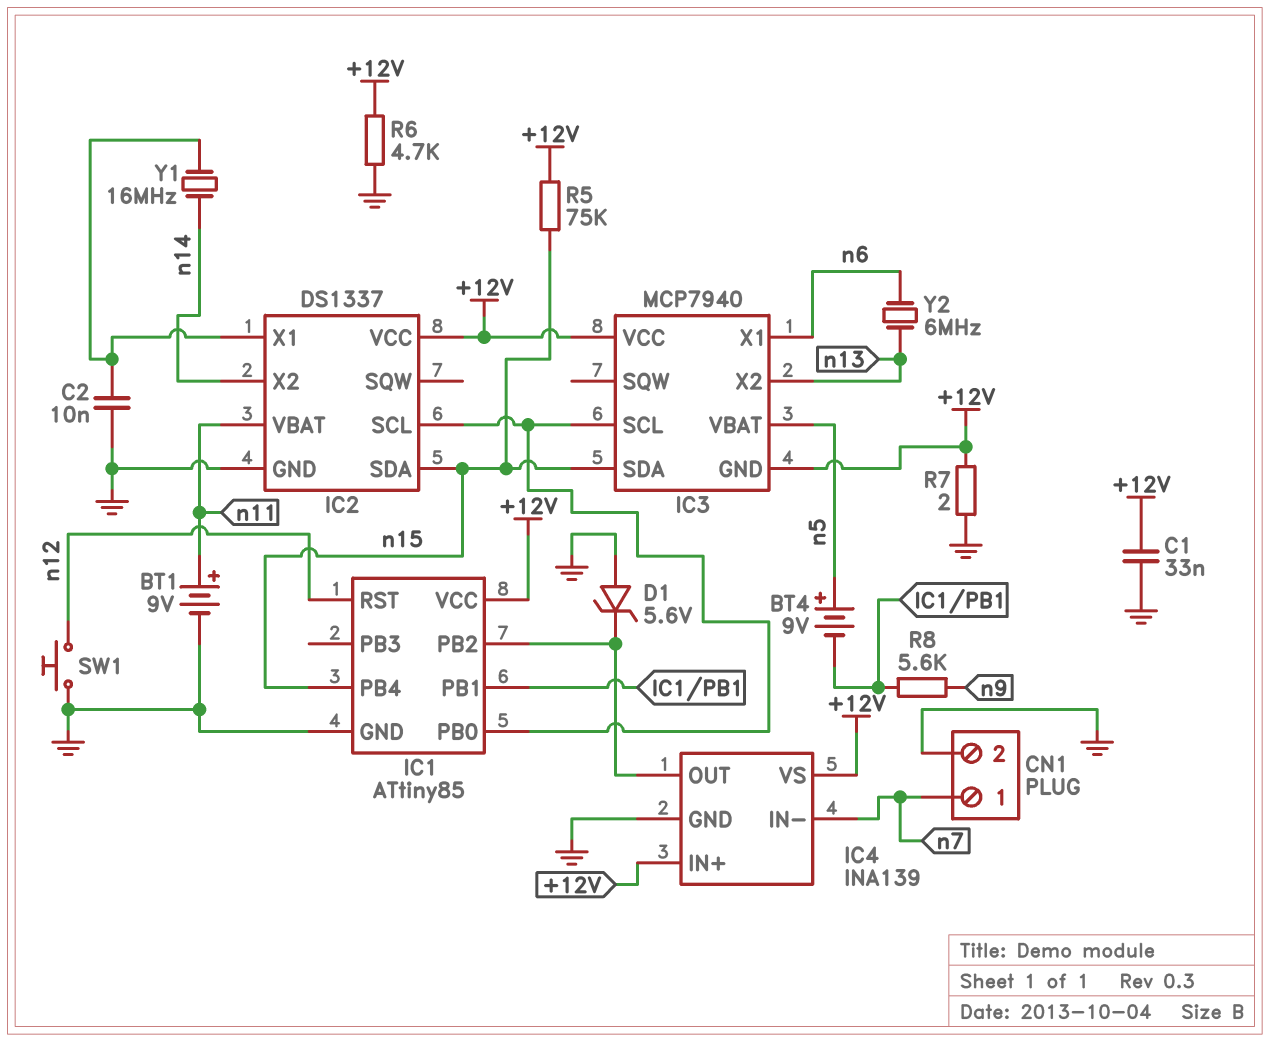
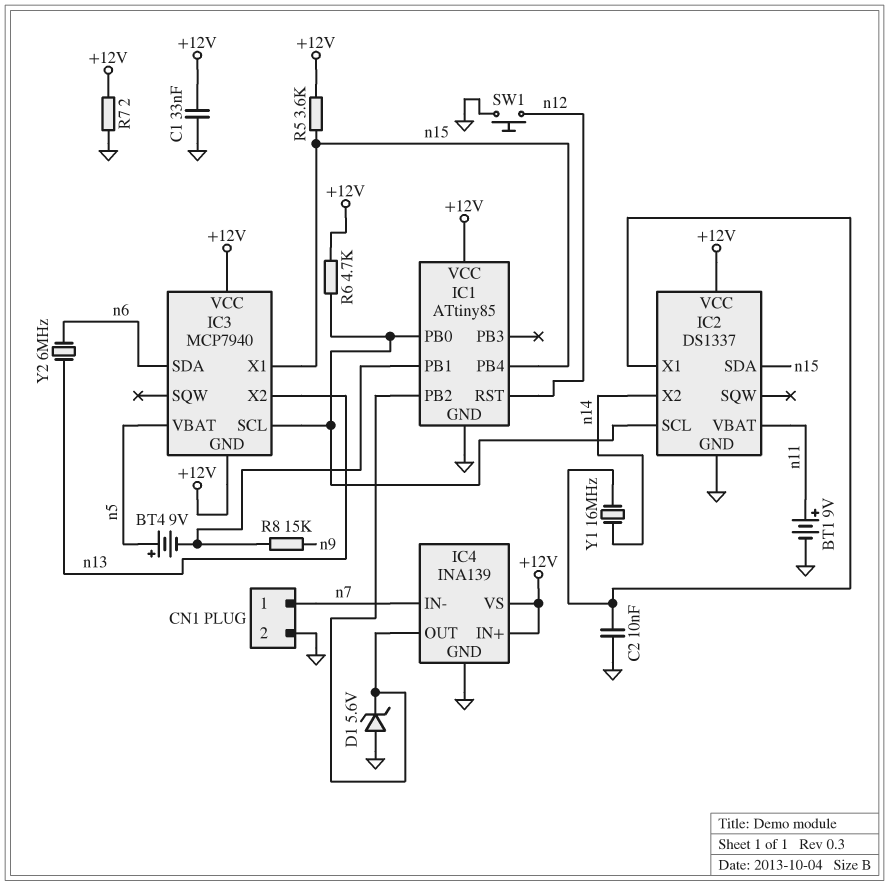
IC3 pin SDA: n15 -> n6
IC3 pin X1: n6 -> n15
R5: 75k (+12V, n15) -> 3.6k (+12V, n15)
R6: 4.7k (+12V, GND) -> 4.7k (+12V, IC1/PB0)
R8: 5.6k (IC1/PB1, n9) -> 15k (IC1/PB1, n9)

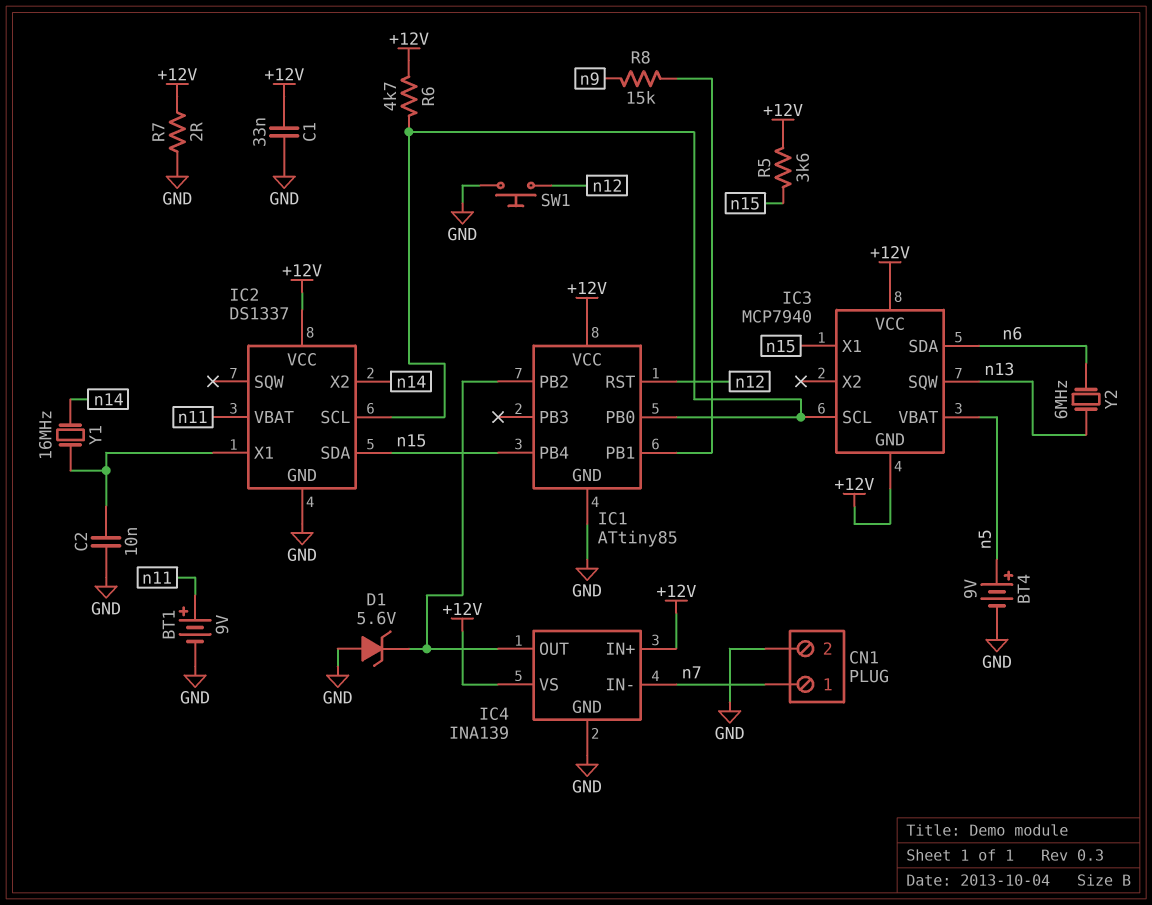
BT4: 9V (plus n5, minus IC1/PB1) -> 9V (plus n5, minus GND)
IC3 pin SQW: none -> n13
IC3 pin X2: n13 -> none

